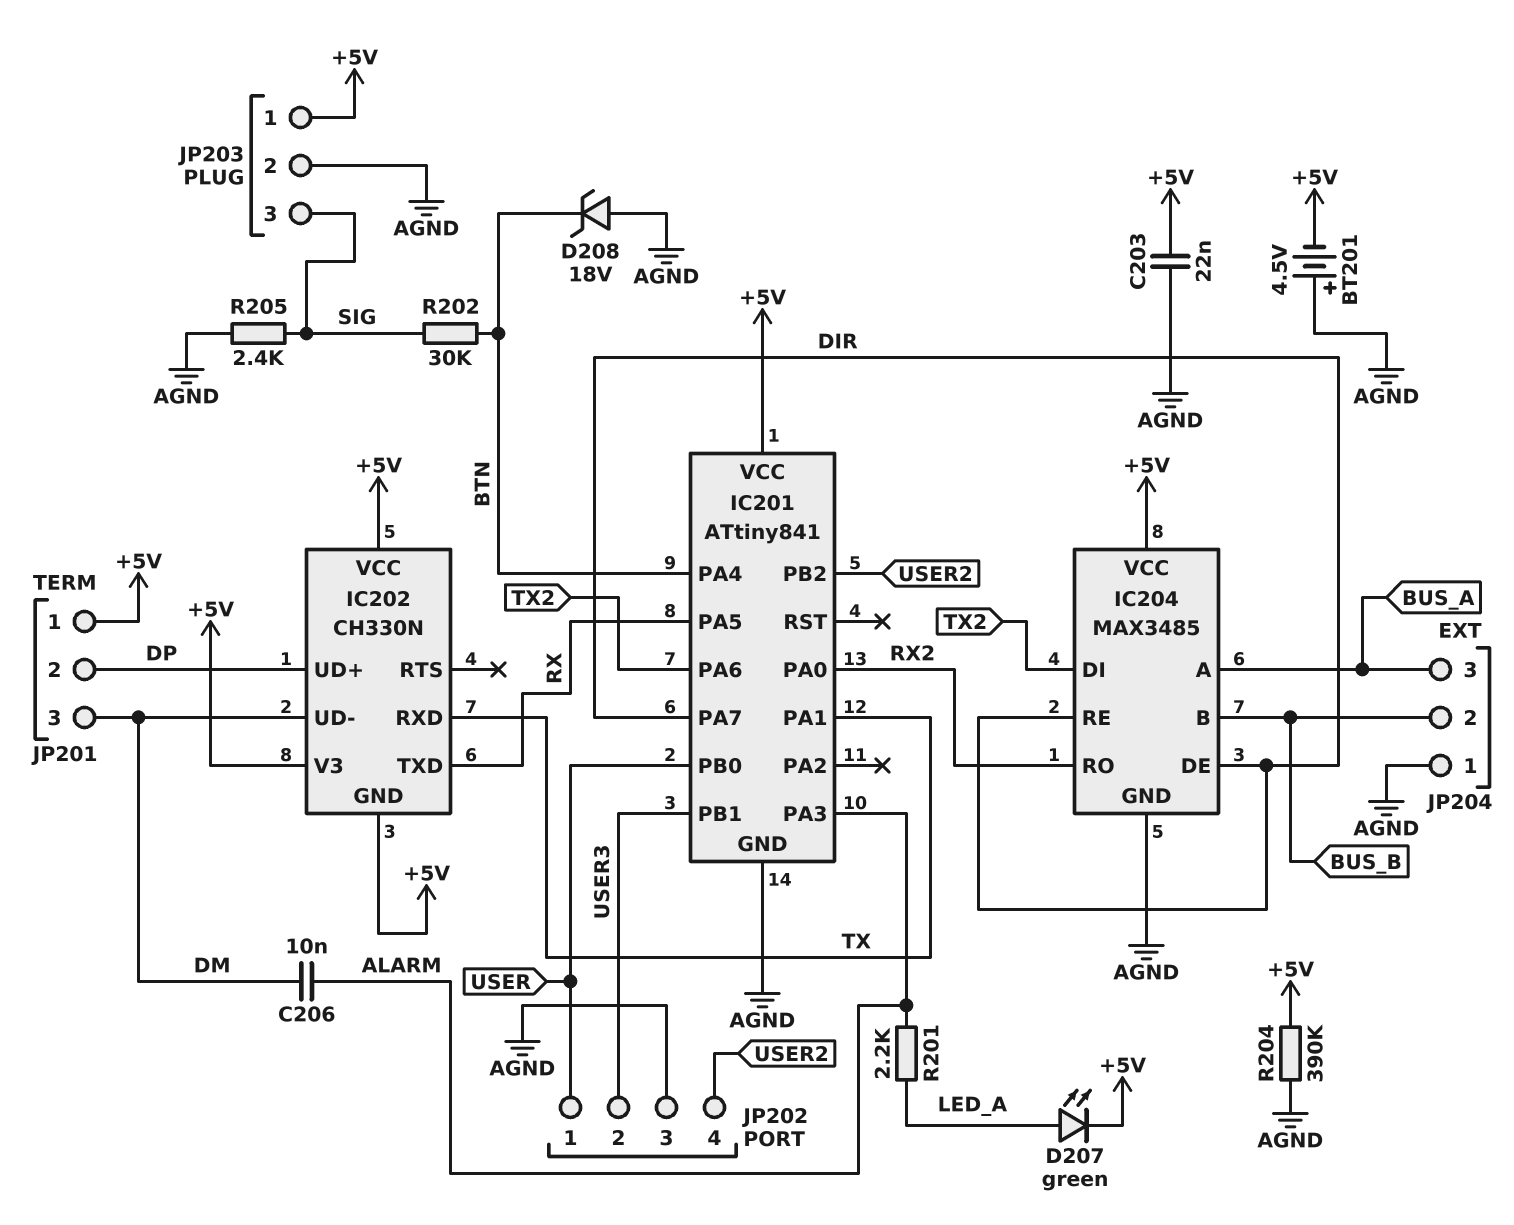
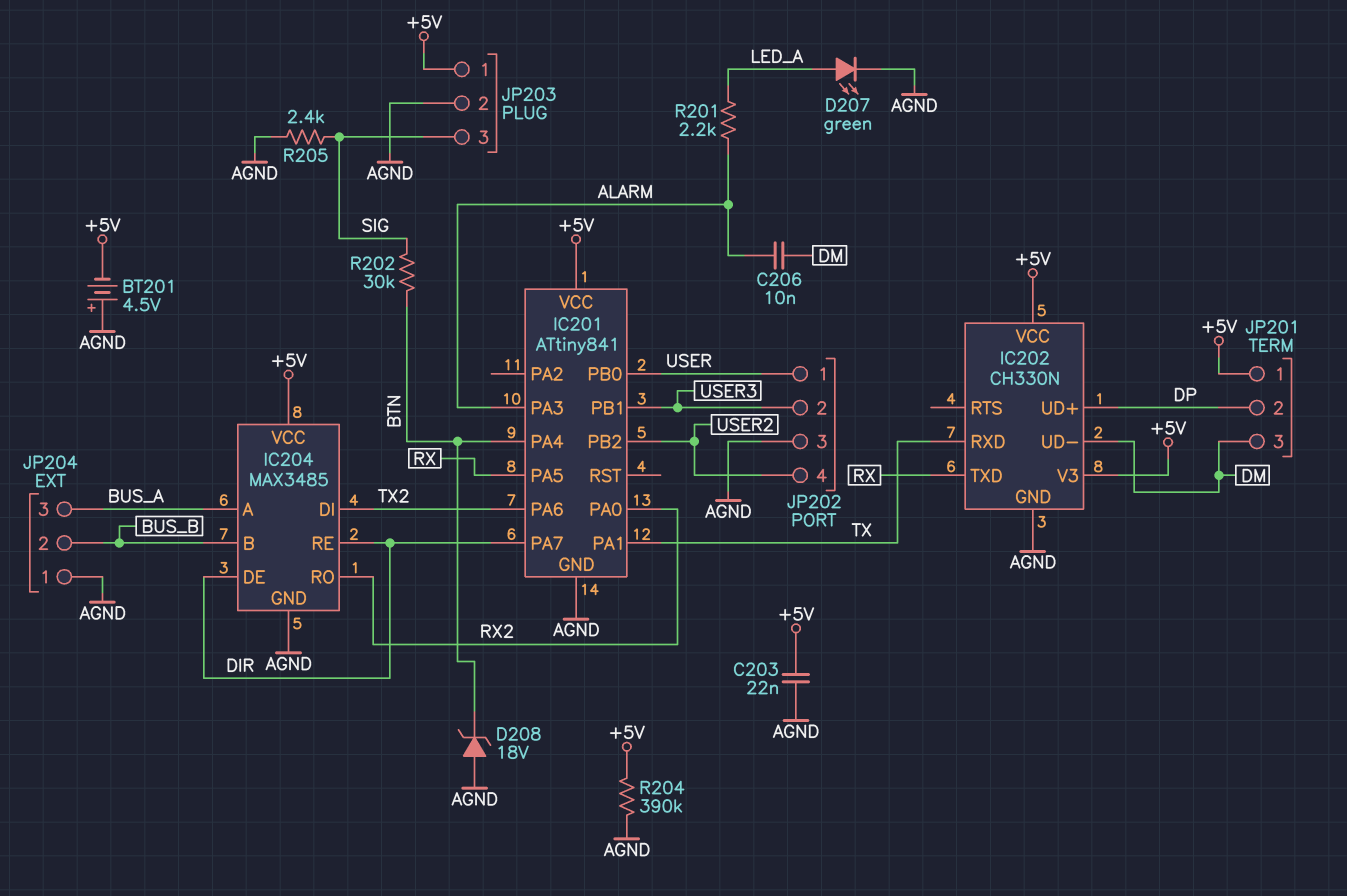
D207: LED green (A LED_A, K +5V) -> LED green (A LED_A, K AGND)
IC202 pin GND: +5V -> AGND

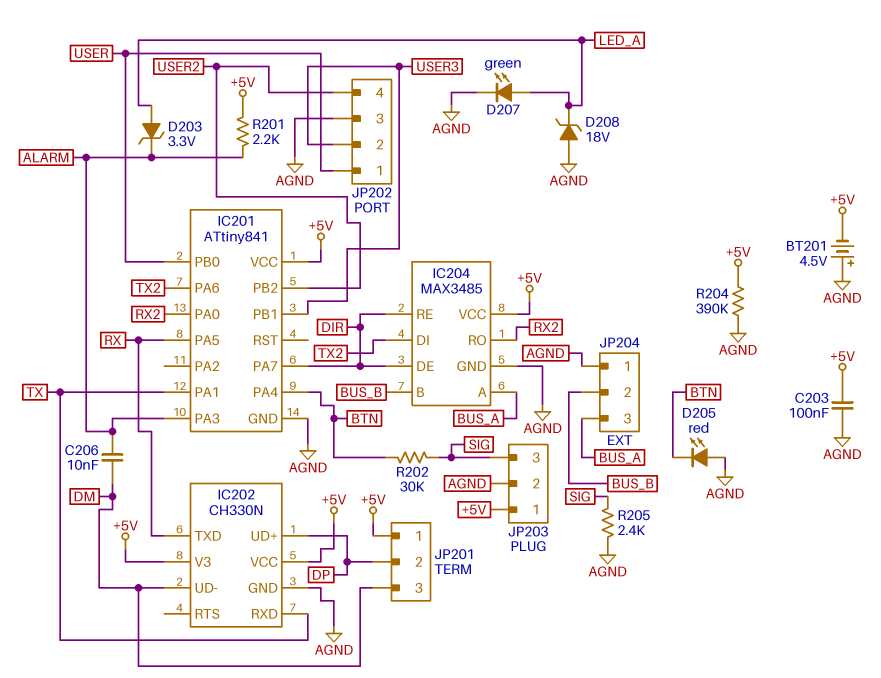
C203: 22nF (+5V, AGND) -> 100nF (+5V, AGND)
D203: none -> zener 3.3V (A LED_A, K ALARM)
D205: none -> LED red (A AGND, K BTN)
D208: zener 18V (A AGND, K BTN) -> zener 18V (A AGND, K LED_A)
R201: 2.2k (ALARM, LED_A) -> 2.2k (+5V, ALARM)

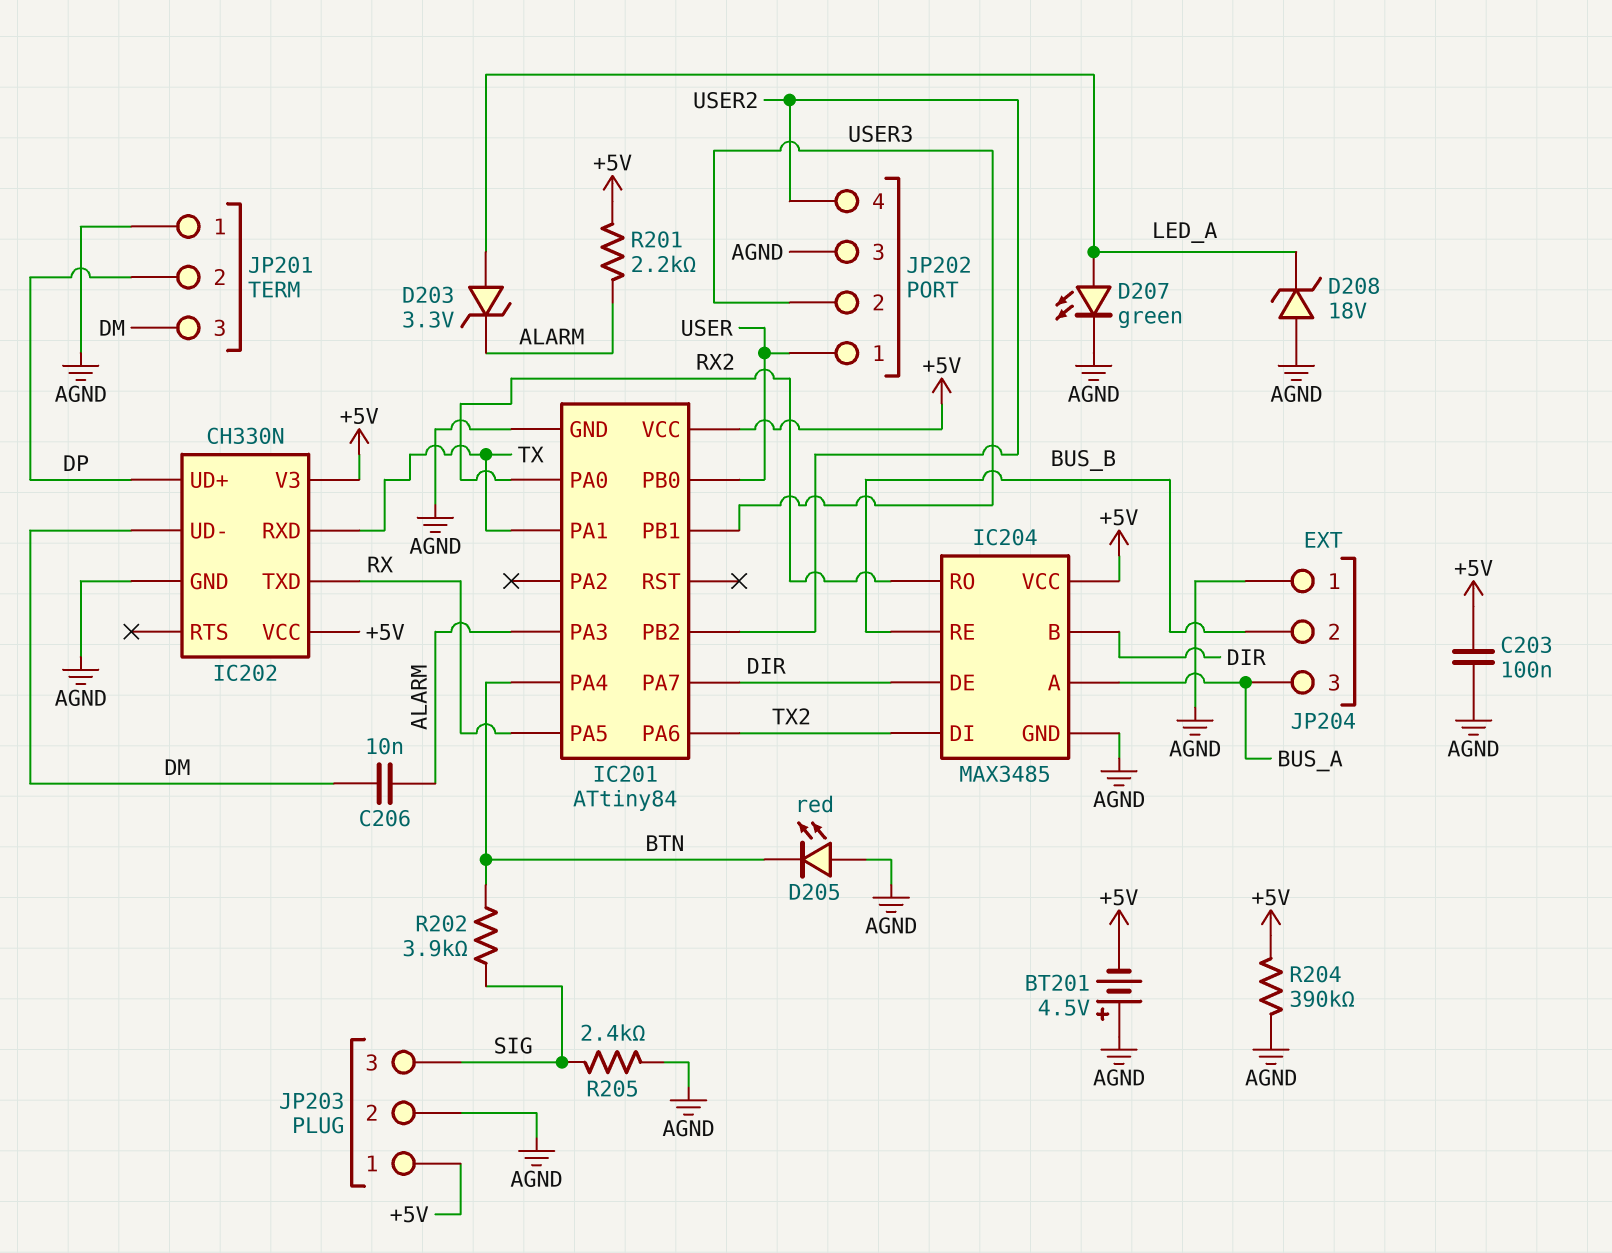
IC201: ATtiny841 -> ATtiny84
IC204 pin B: BUS_B -> DIR
IC204 pin RE: DIR -> BUS_B
JP201 pin 1: +5V -> AGND
R202: 30k (BTN, SIG) -> 3.9k (BTN, SIG)

